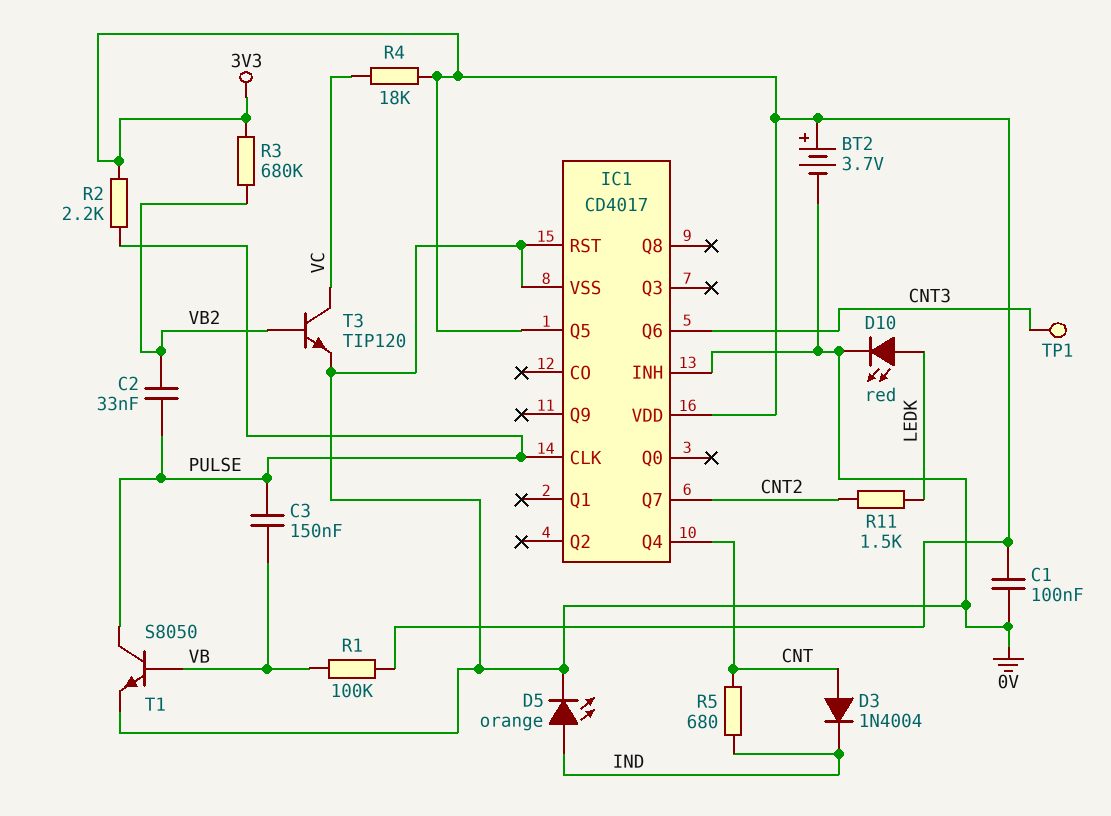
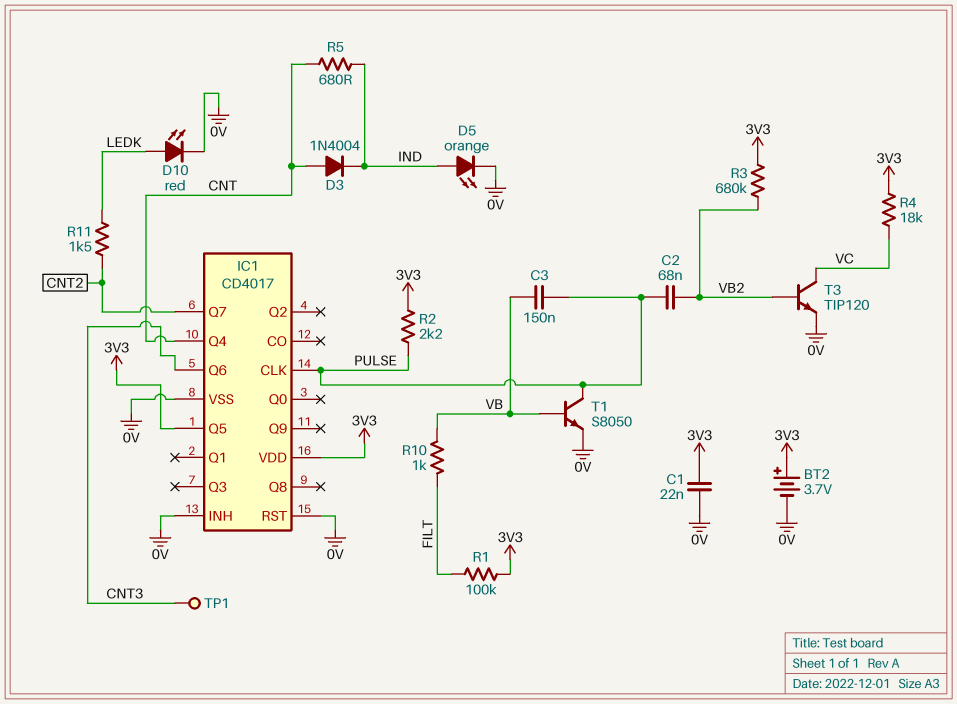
C1: 100nF (0V, 3V3) -> 22nF (0V, 3V3)
C2: 33nF (PULSE, VB2) -> 68nF (PULSE, VB2)
R1: 100k (3V3, VB) -> 100k (3V3, FILT)
R10: none -> 1k (FILT, VB)

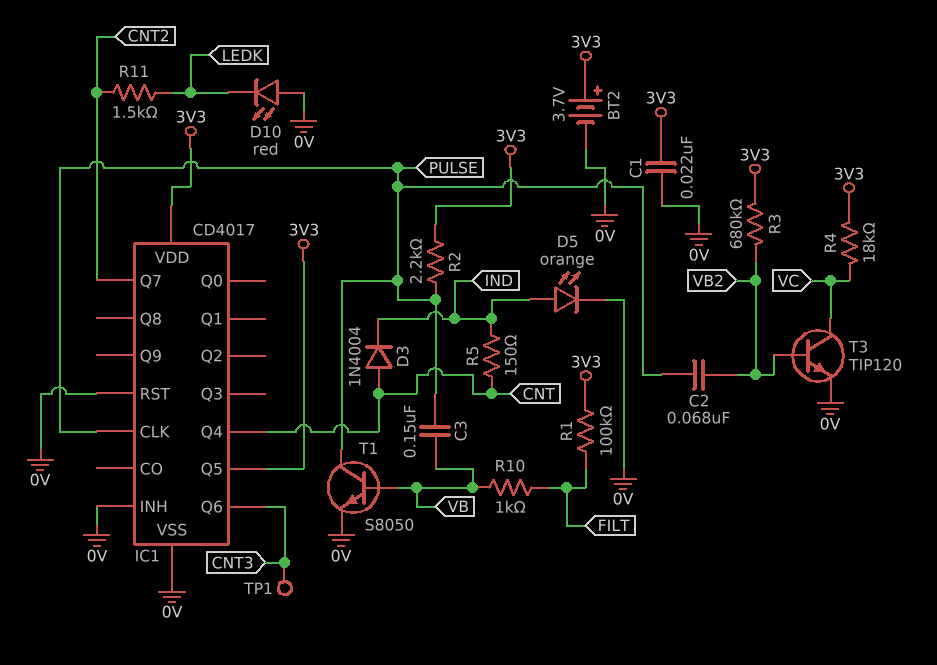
D10: LED red (A LEDK, K 0V) -> LED red (A 0V, K LEDK)
R5: 680 (CNT, IND) -> 150 (CNT, IND)

